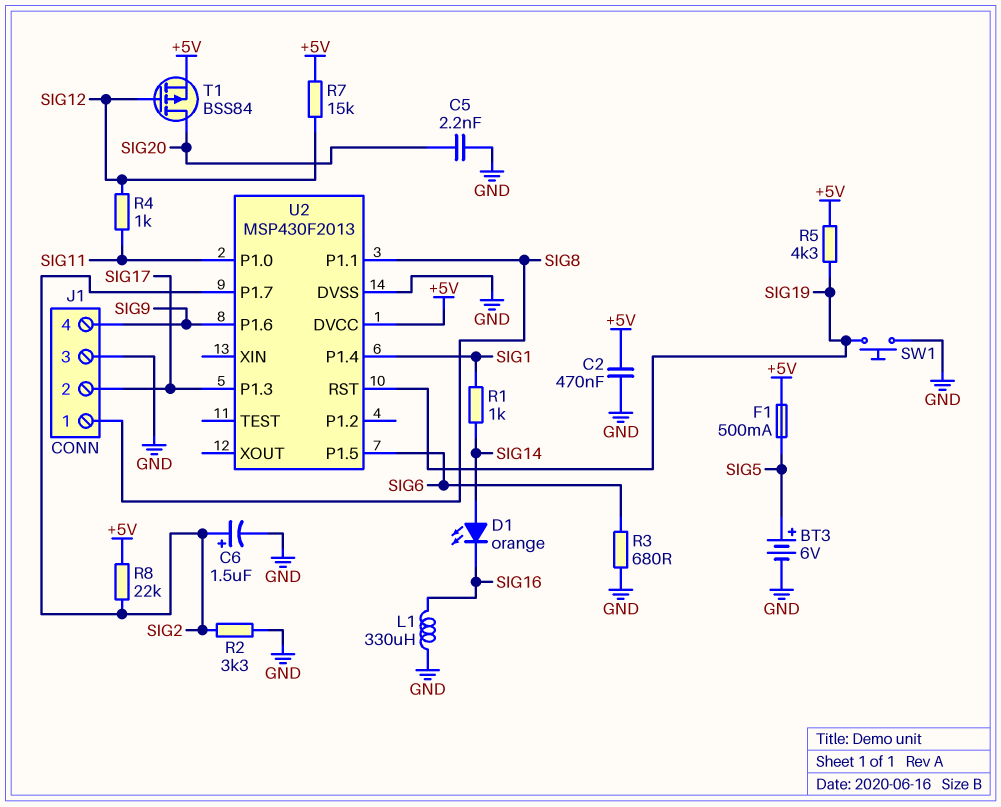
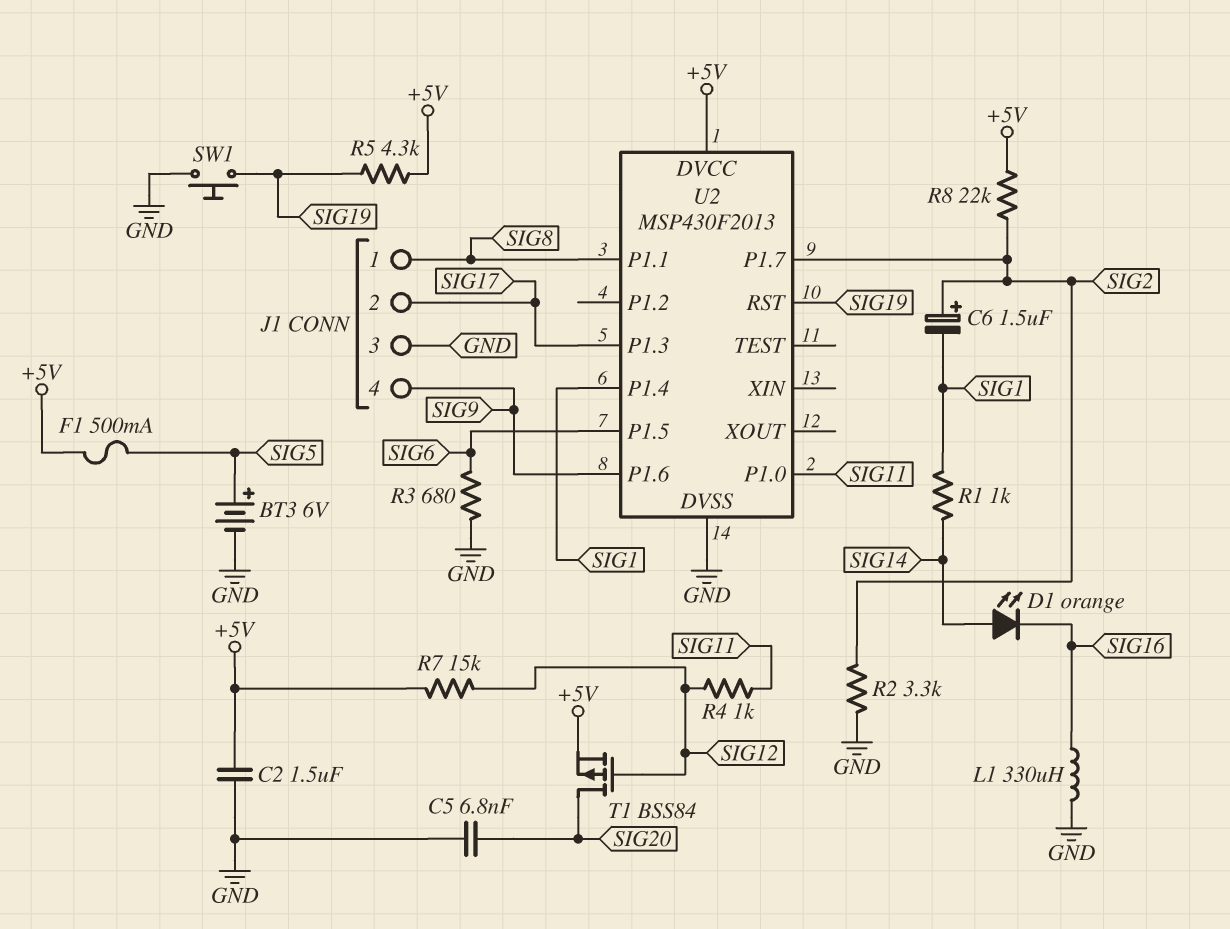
C2: 470nF (+5V, GND) -> 1.5uF (+5V, GND)
C5: 2.2nF (GND, SIG20) -> 6.8nF (GND, SIG20)
C6: 1.5uF (plus SIG2, minus GND) -> 1.5uF (plus SIG2, minus SIG1)

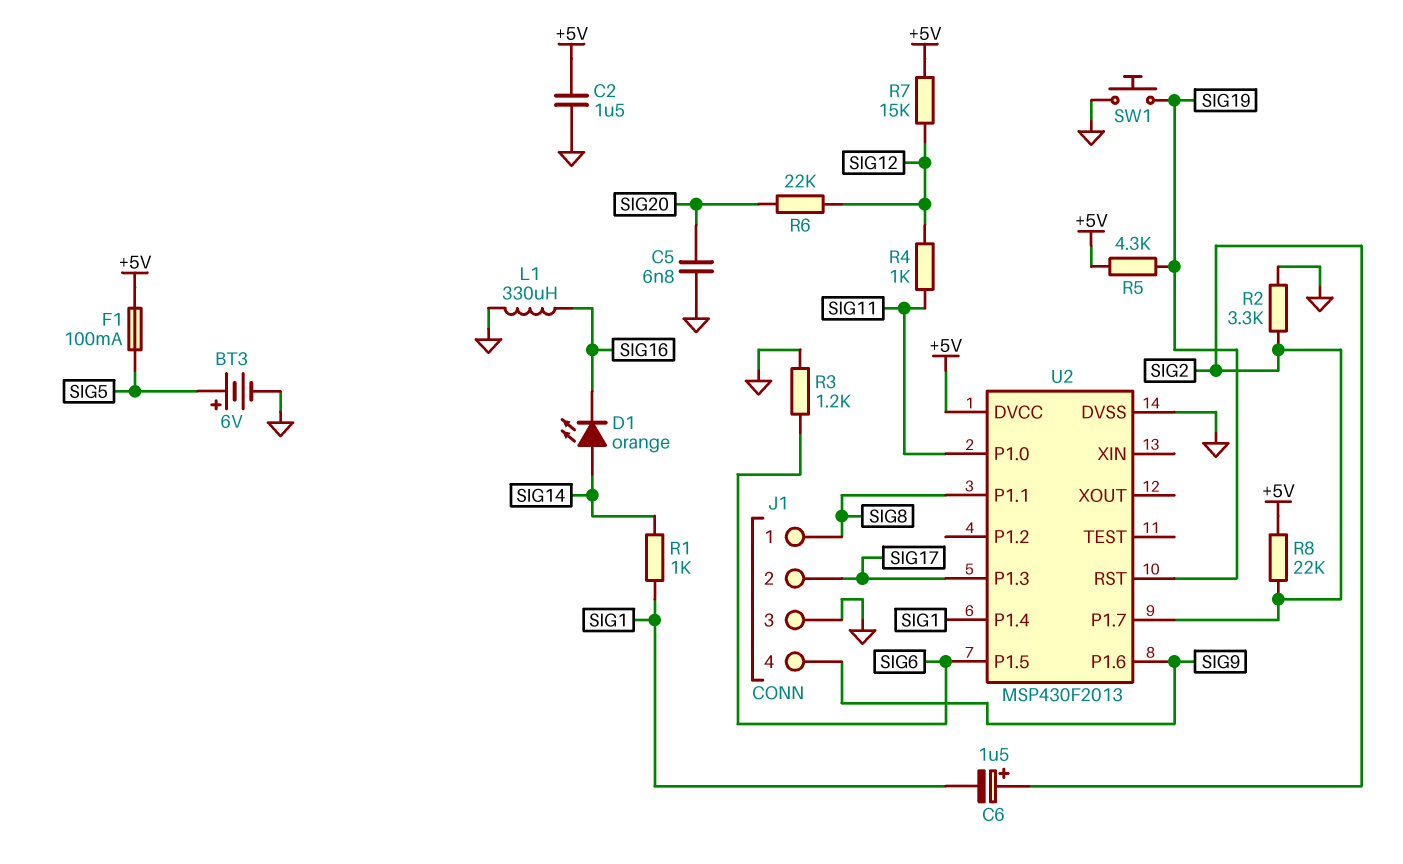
F1: 500mA (+5V, SIG5) -> 100mA (+5V, SIG5)
R3: 680 (GND, SIG6) -> 1.2k (GND, SIG6)
R6: none -> 22k (SIG12, SIG20)
T1: PMOS BSS84 (G SIG12, D SIG20, S +5V) -> none

